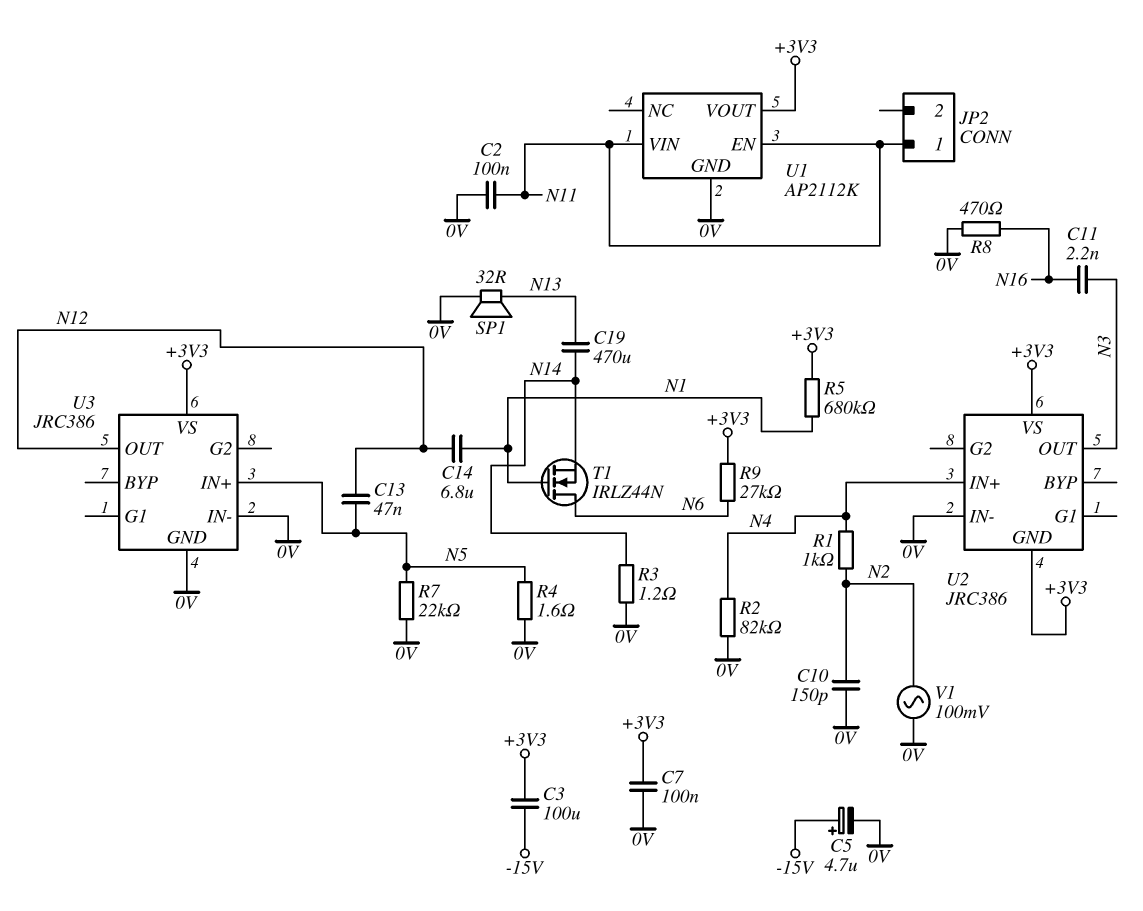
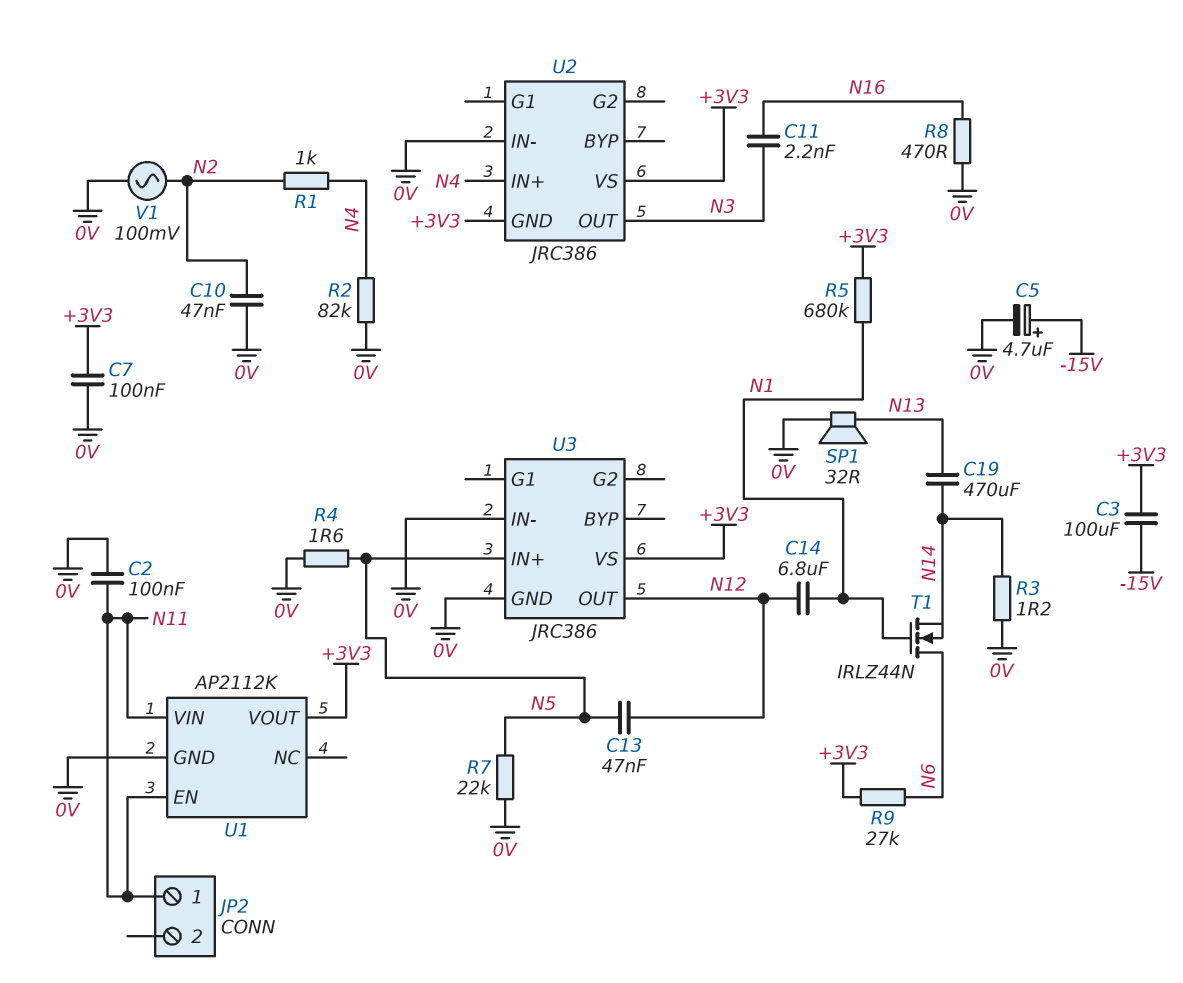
C10: 150pF (0V, N2) -> 47nF (0V, N2)

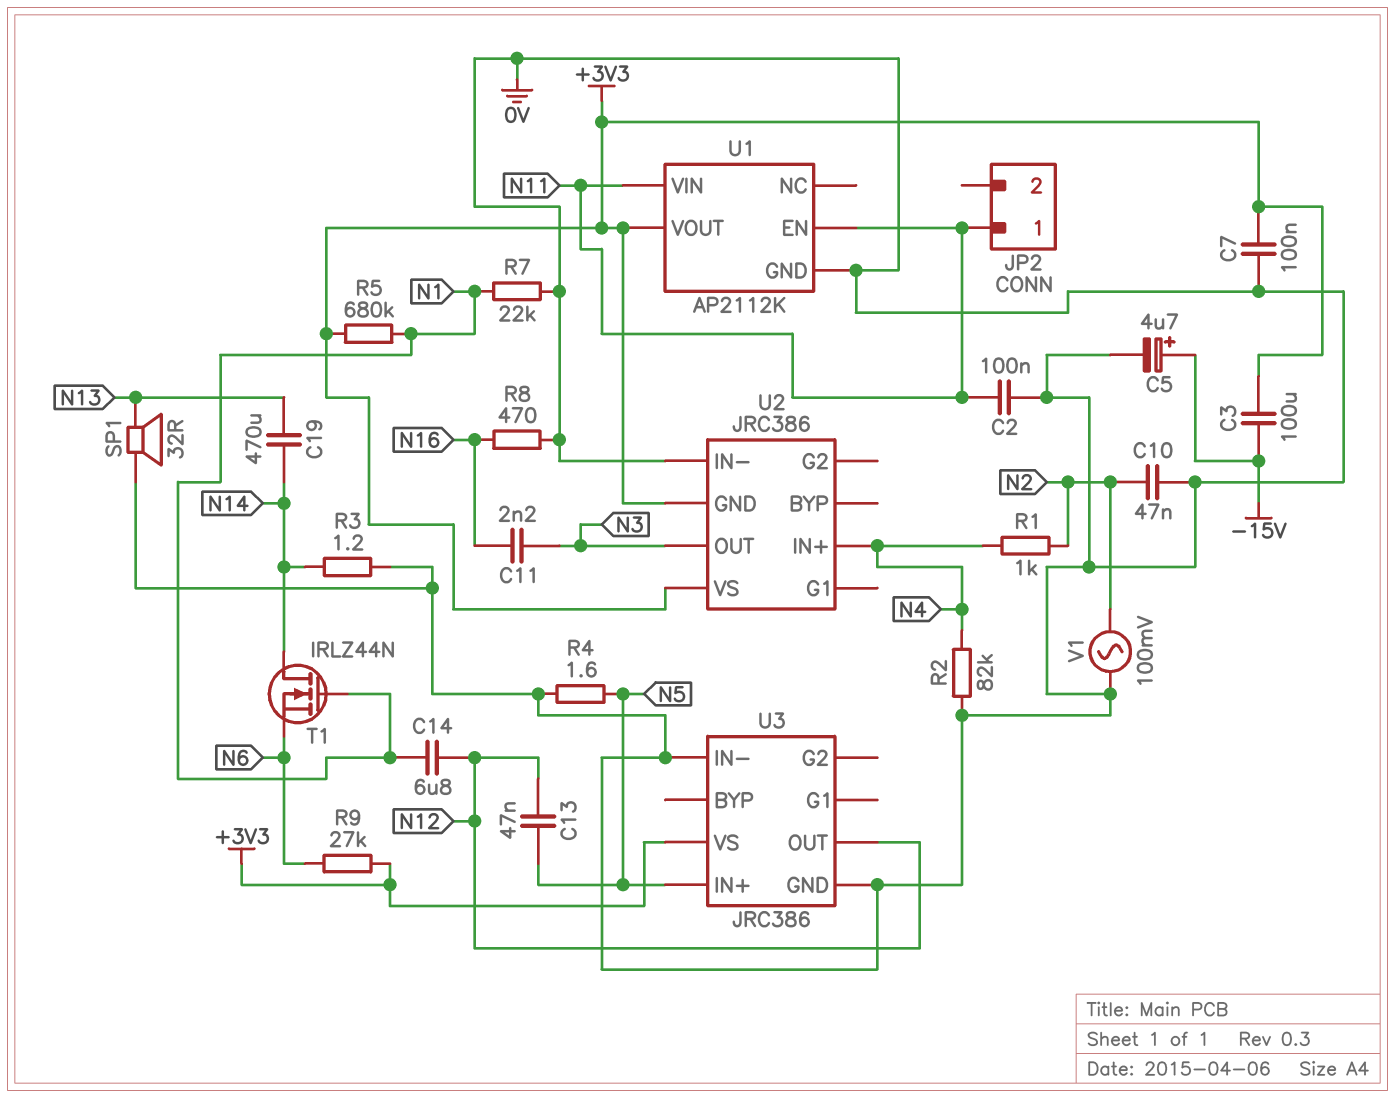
R7: 22k (0V, N5) -> 22k (0V, N1)
T1: NMOS IRLZ44N (G N1, D N6, S N14) -> NMOS IRLZ44N (G N1, D N14, S N6)

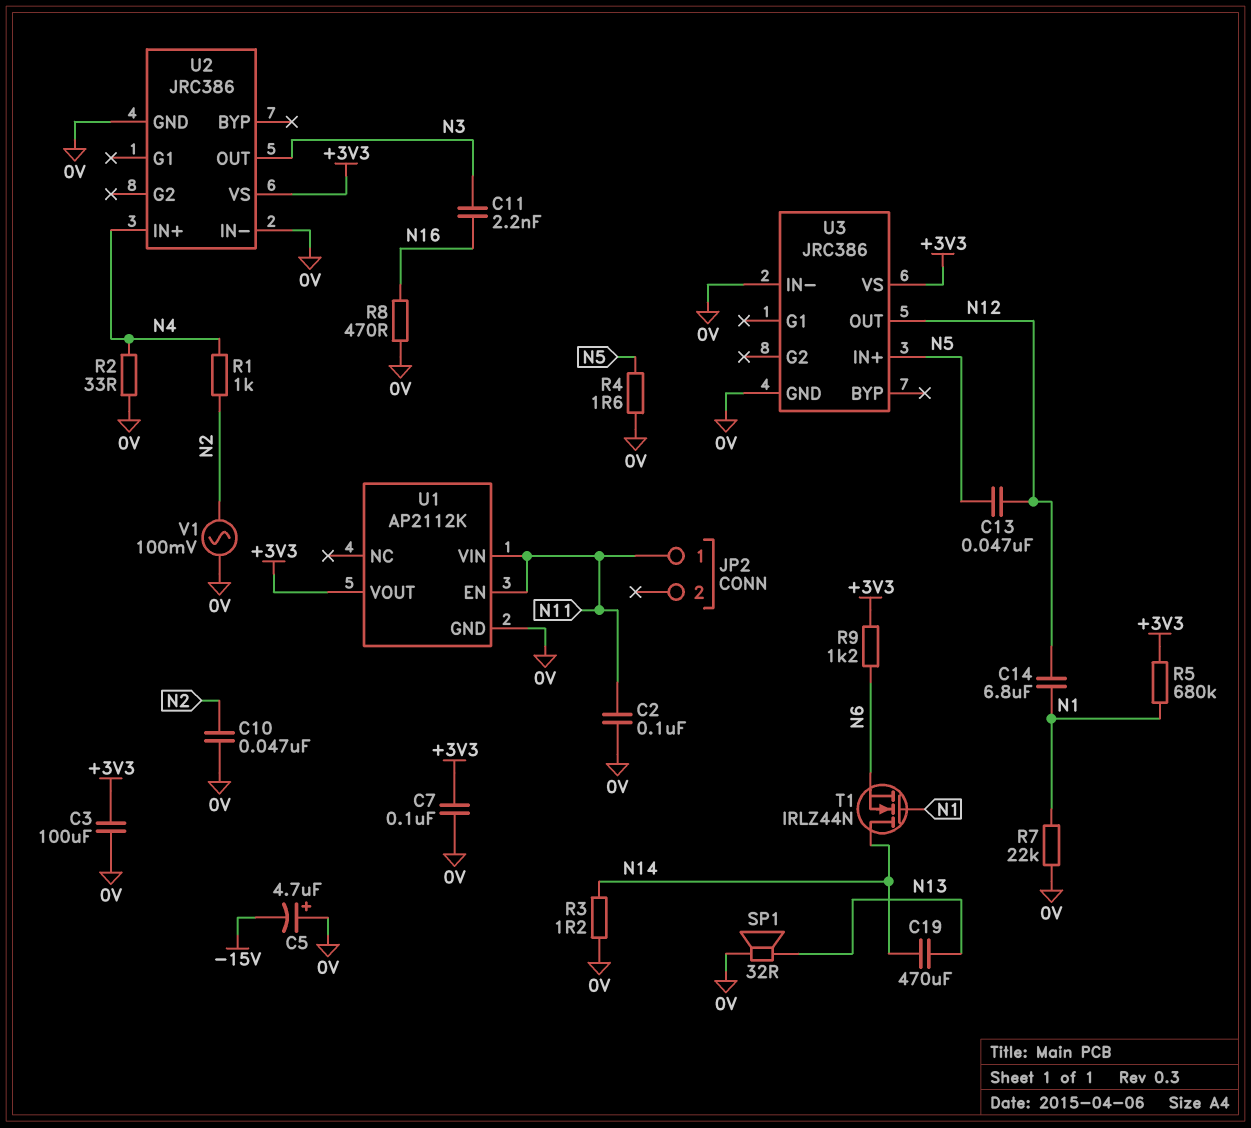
C3: 100uF (+3V3, -15V) -> 100uF (+3V3, 0V)
C5: 4.7uF (plus -15V, minus 0V) -> 4.7uF (plus 0V, minus -15V)
R2: 82k (0V, N4) -> 33 (0V, N4)
R9: 27k (+3V3, N6) -> 1.2k (+3V3, N6)
U2 pin GND: +3V3 -> 0V

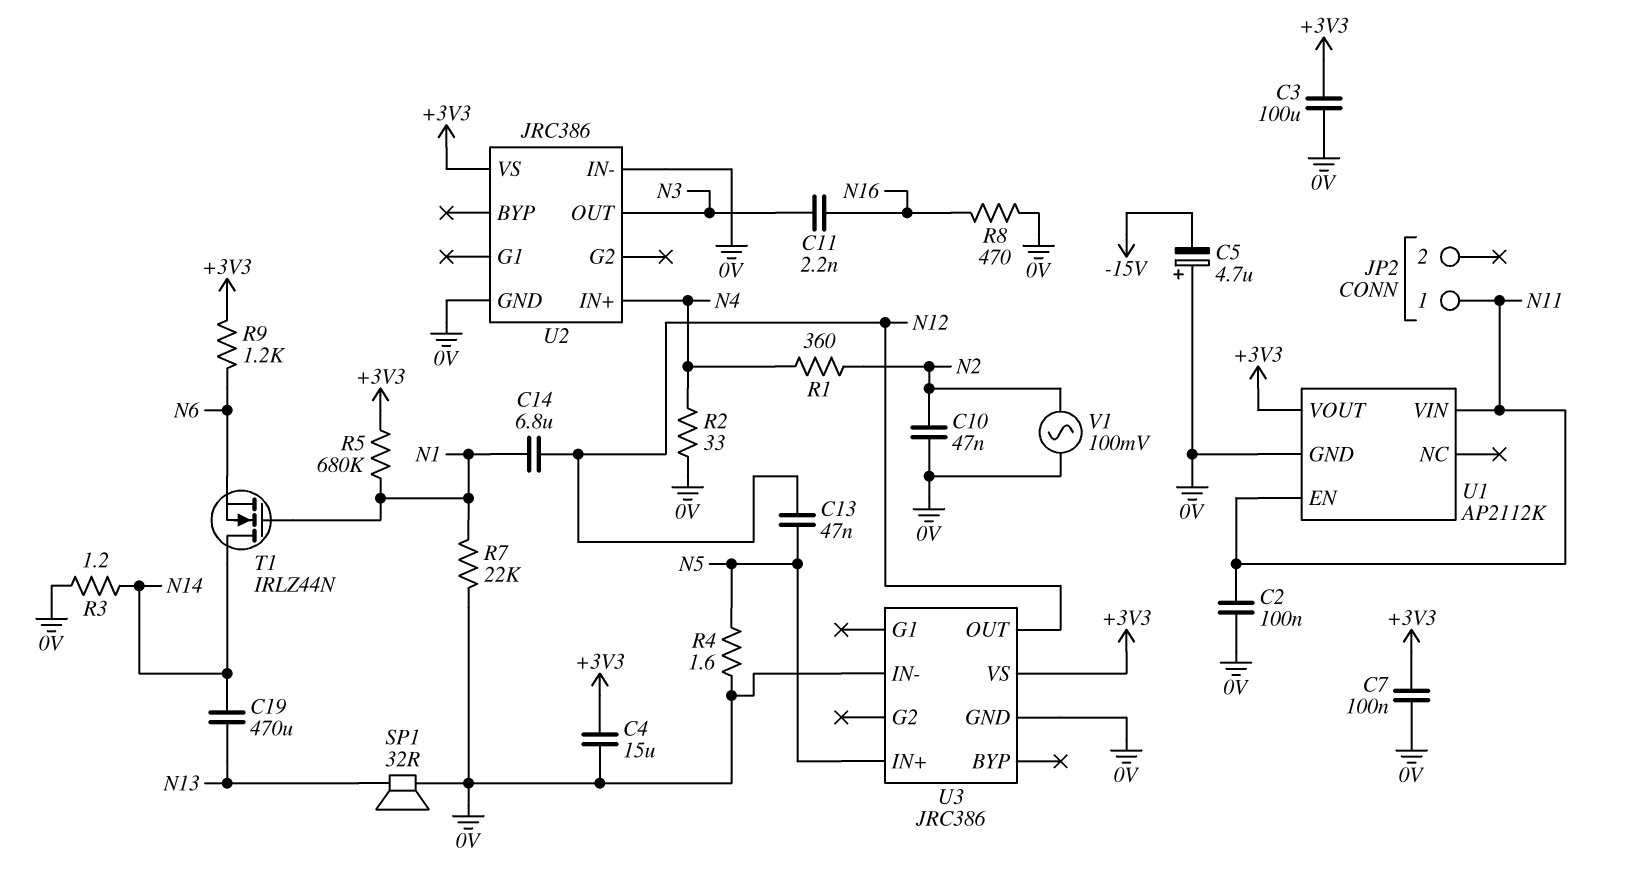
C4: none -> 15uF (+3V3, 0V)
R1: 1k (N2, N4) -> 360 (N2, N4)

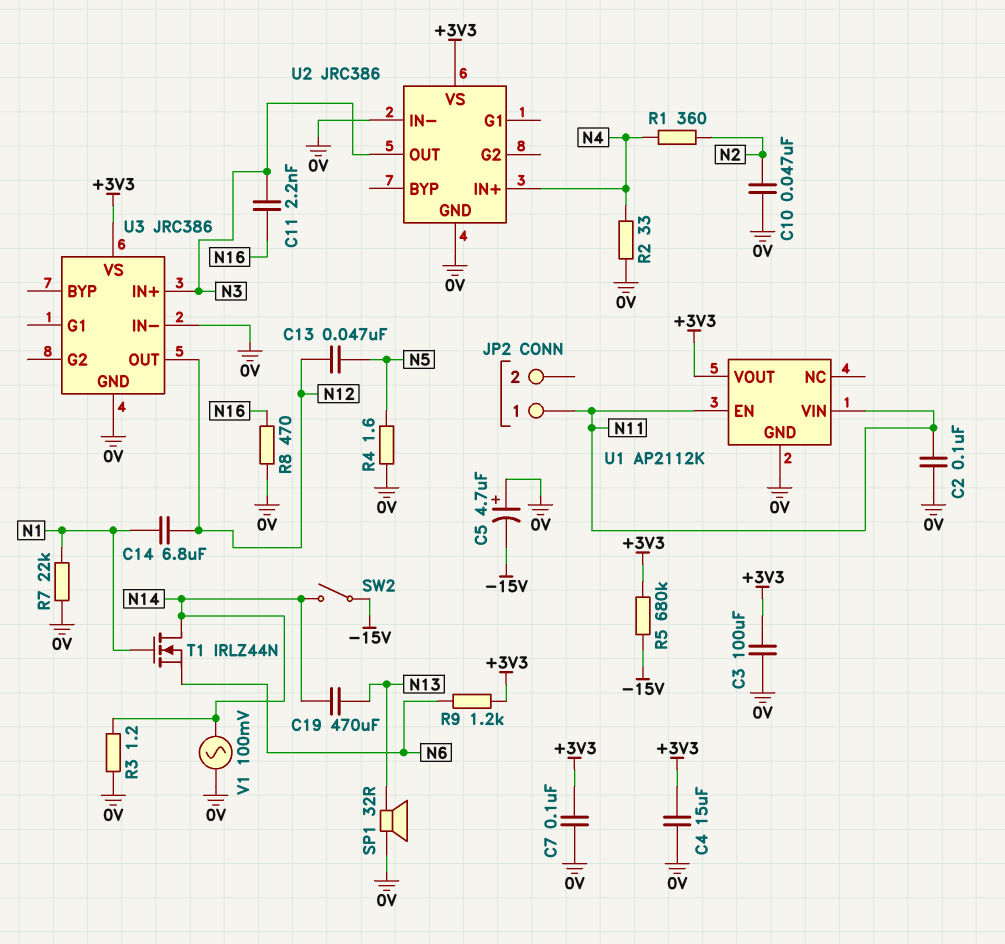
R5: 680k (+3V3, N1) -> 680k (+3V3, -15V)
SW2: none -> switch (-15V, N14)
U3 pin IN+: N5 -> N3
V1: AC 100mV (0V, N2) -> AC 100mV (0V, N14)

